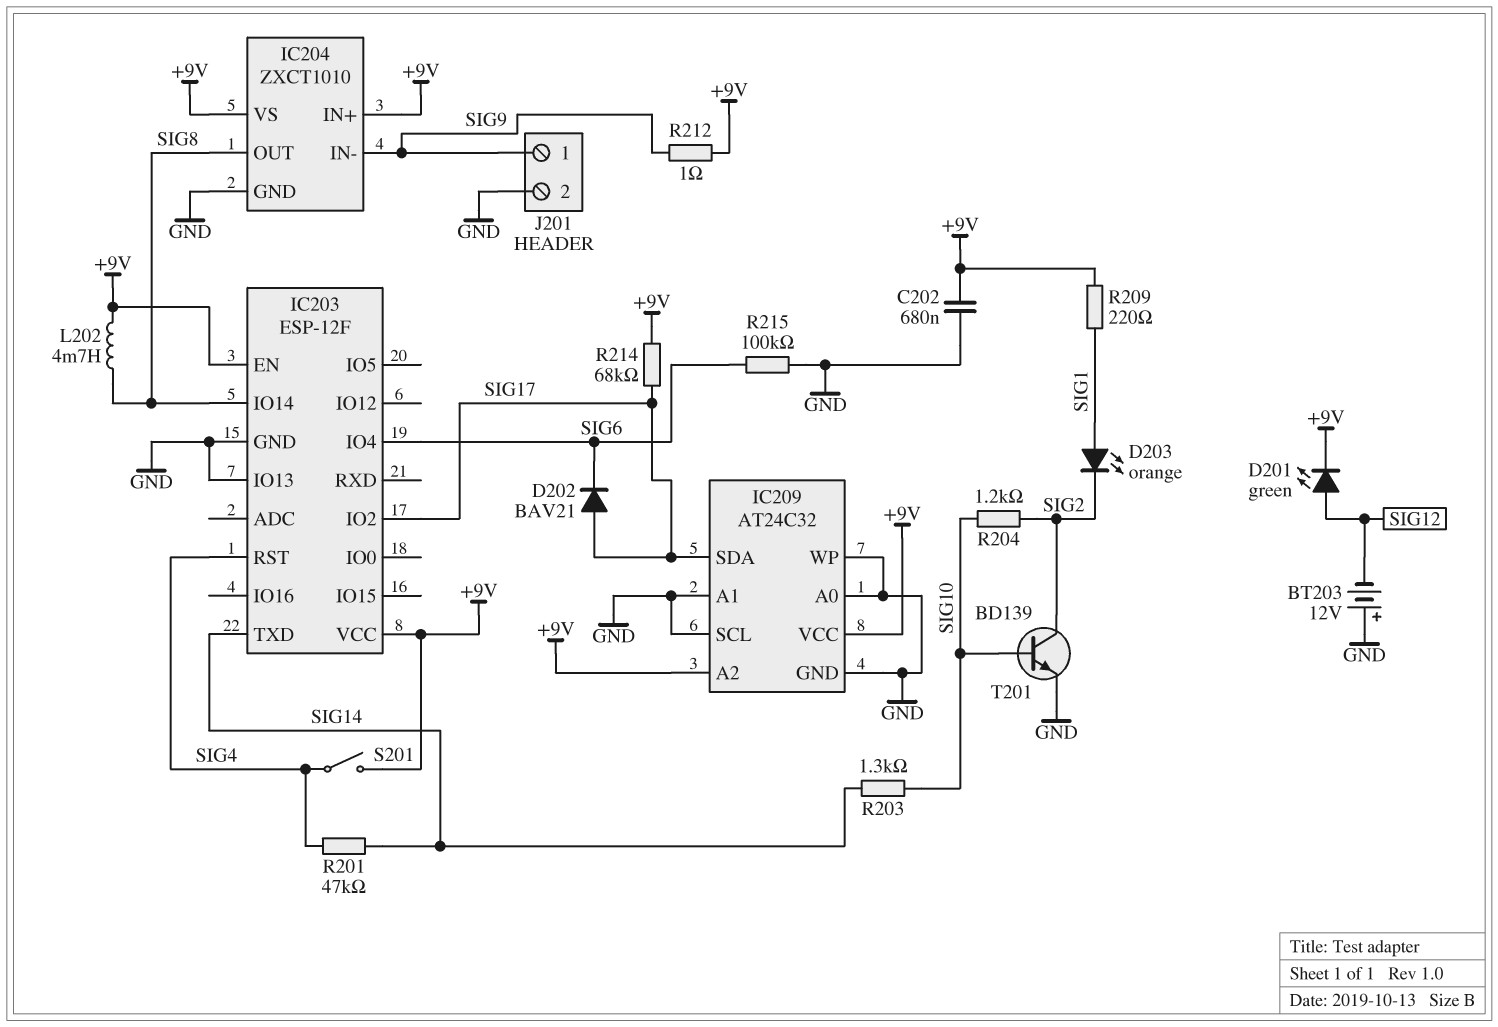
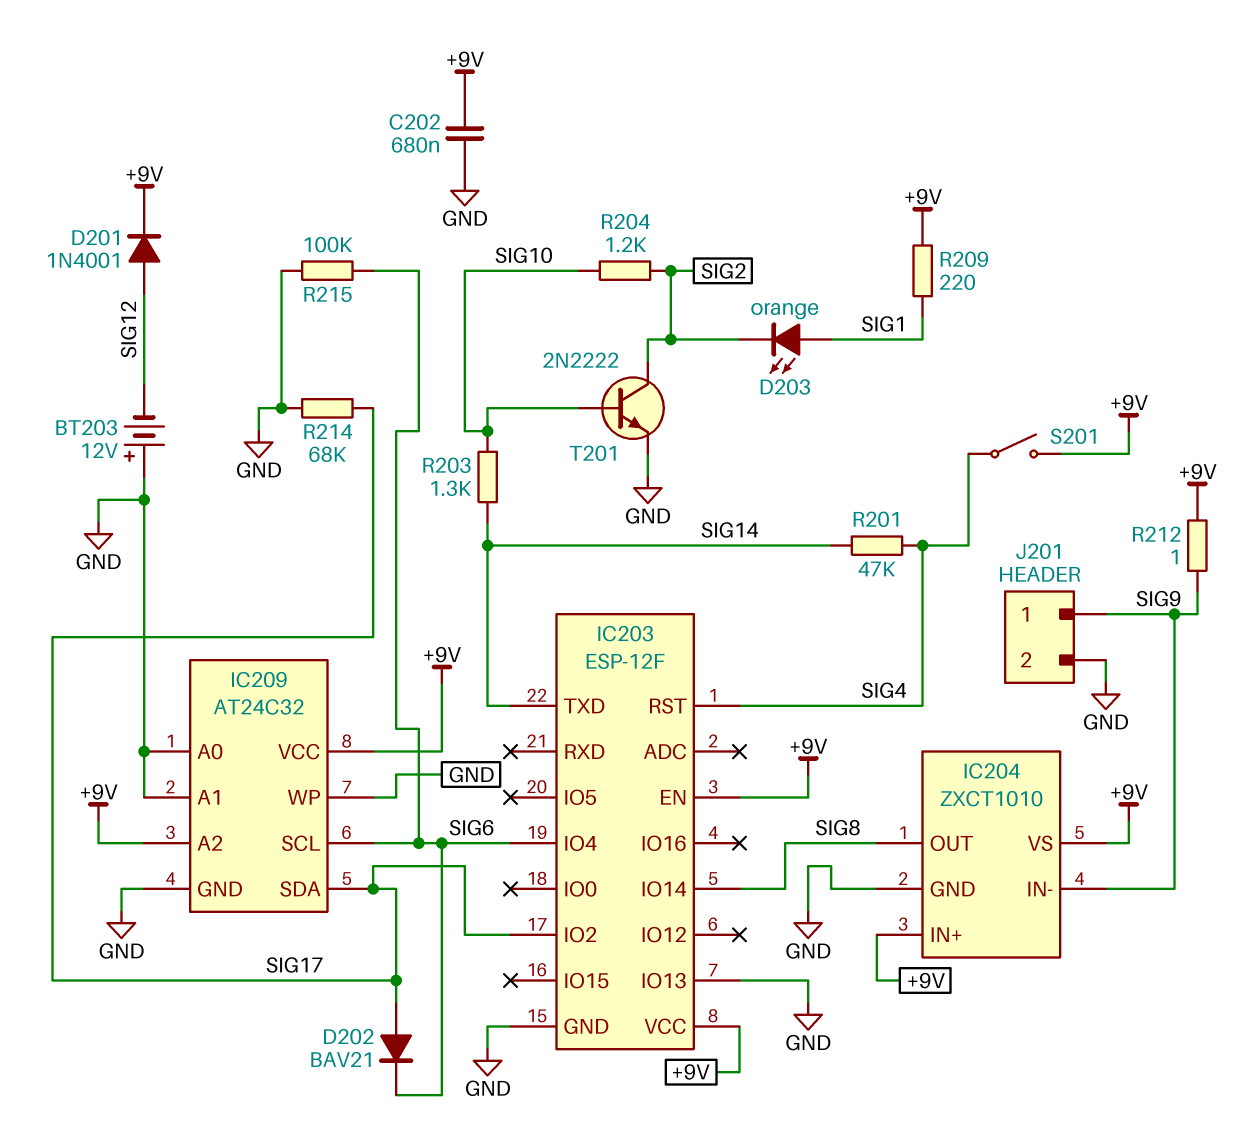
D201: LED green (A SIG12, K +9V) -> diode 1N4001 (A SIG12, K +9V)
IC209 pin SCL: GND -> SIG6
L202: 4.7mH (+9V, SIG8) -> none
R214: 68k (+9V, SIG17) -> 68k (GND, SIG17)
T201: NPN BD139 (B SIG10, C SIG2, E GND) -> NPN 2N2222 (B SIG10, C SIG2, E GND)

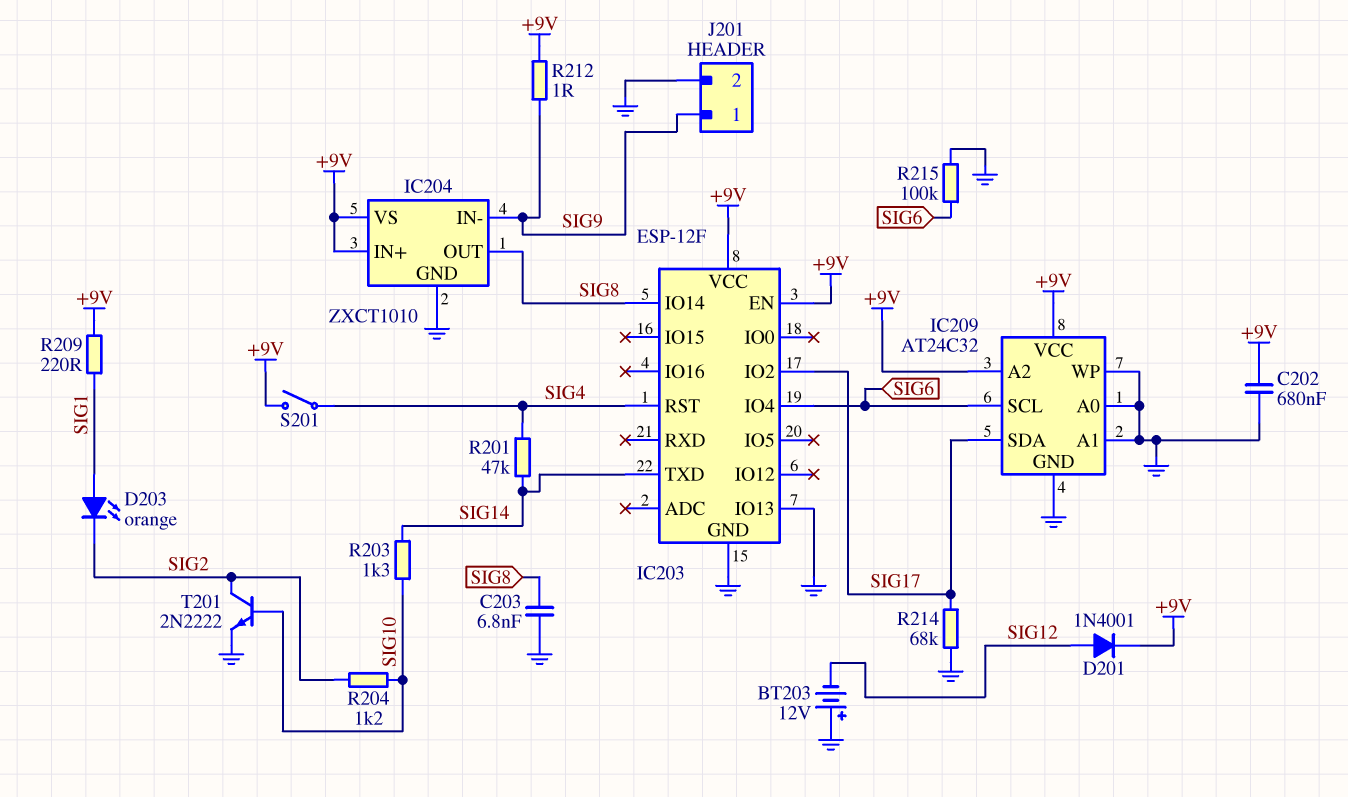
C203: none -> 6.8nF (GND, SIG8)
D202: diode BAV21 (A SIG17, K SIG6) -> none

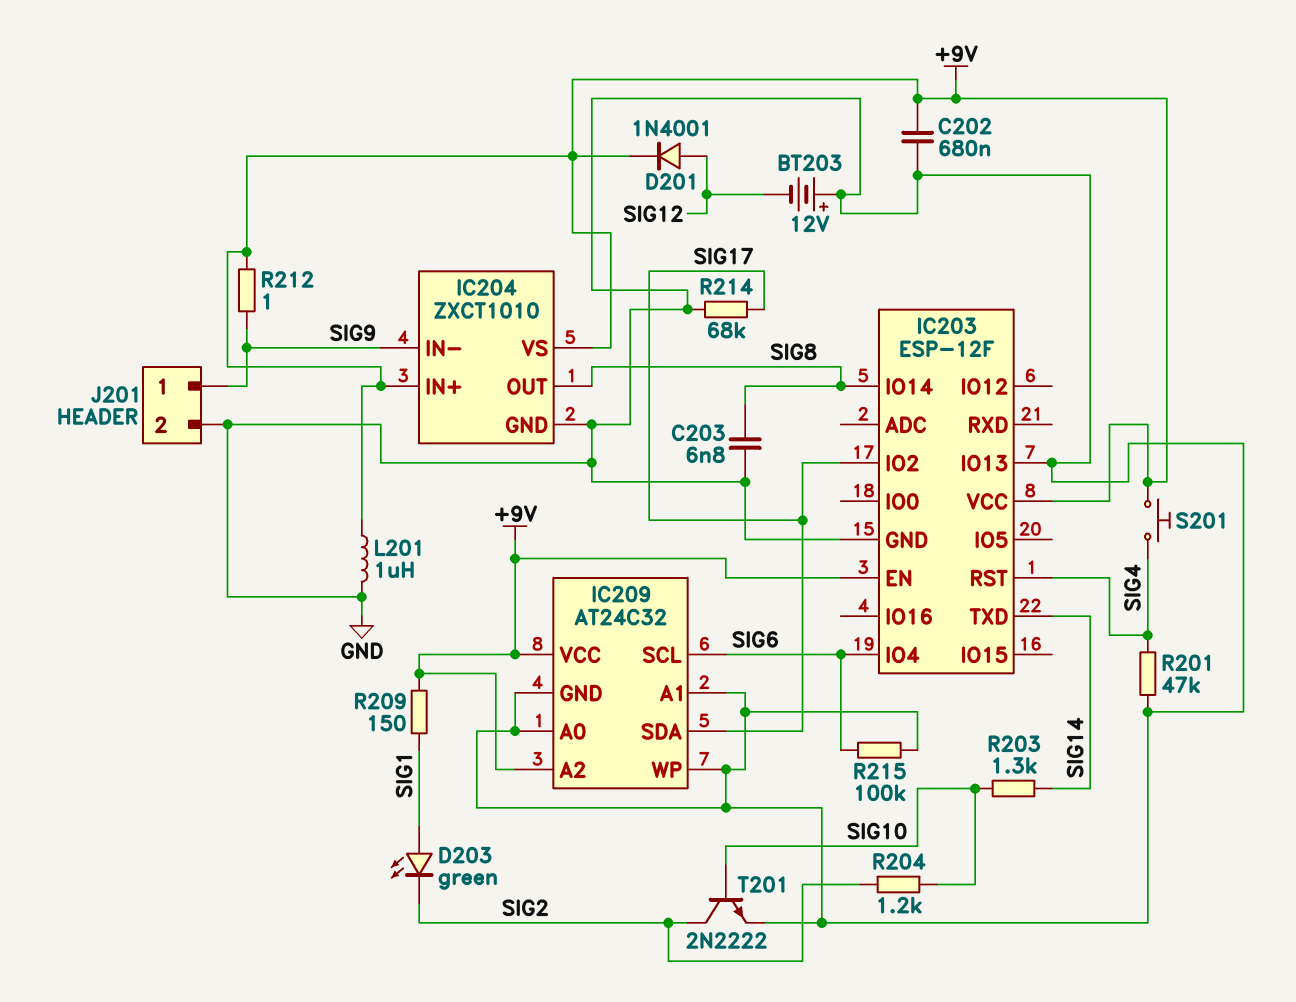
D203: LED orange (A SIG1, K SIG2) -> LED green (A SIG1, K SIG2)
L201: none -> 1uH (+9V, GND)
R201: 47k (SIG4, SIG14) -> 47k (GND, SIG4)
R209: 220 (+9V, SIG1) -> 150 (+9V, SIG1)
S201: switch (+9V, SIG4) -> button (+9V, SIG4)

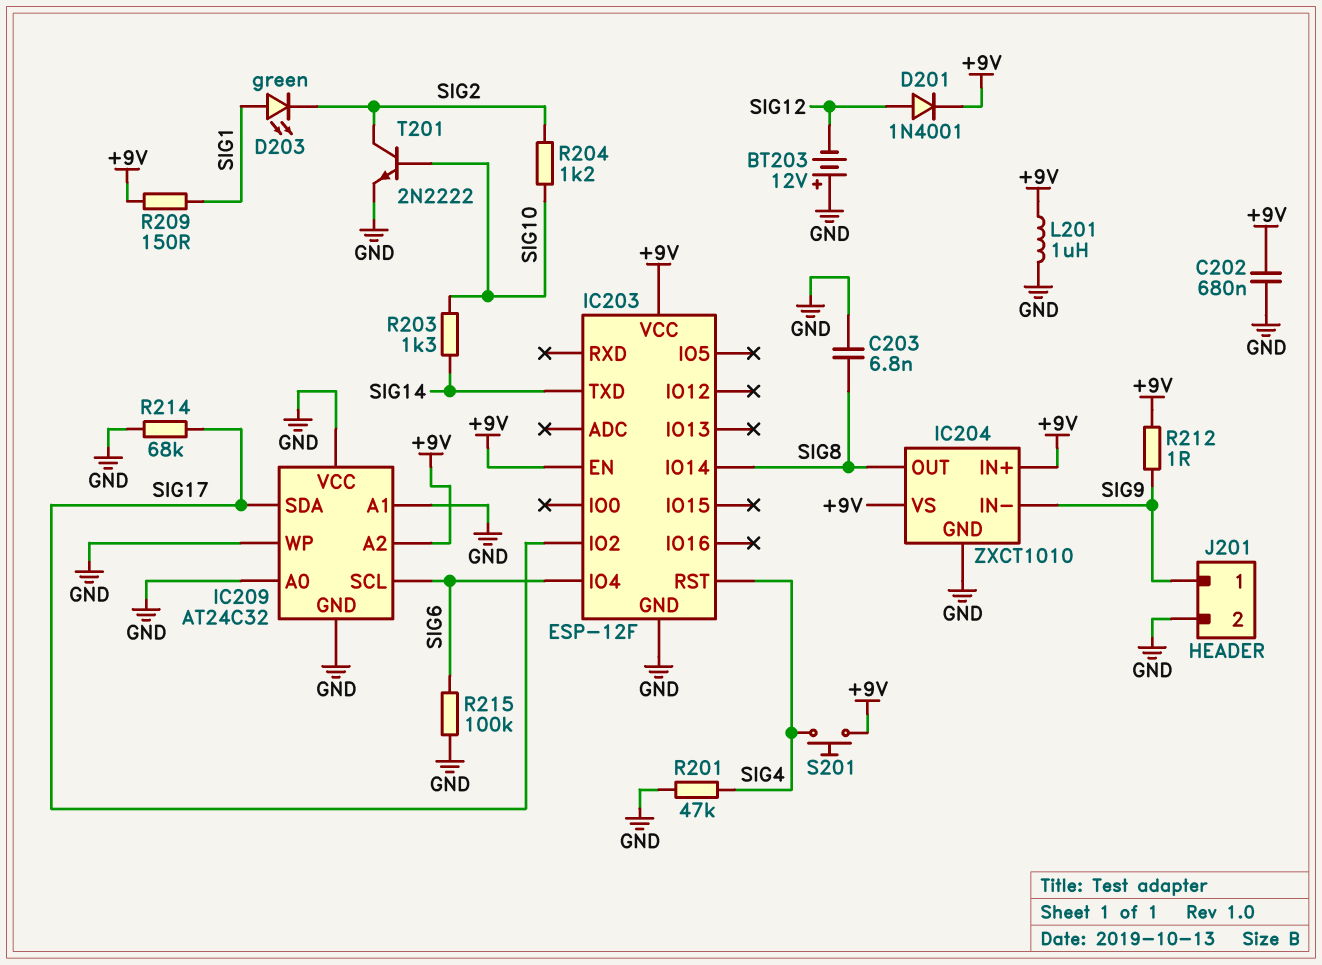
IC203 pin IO13: GND -> none
IC209 pin VCC: +9V -> GND

